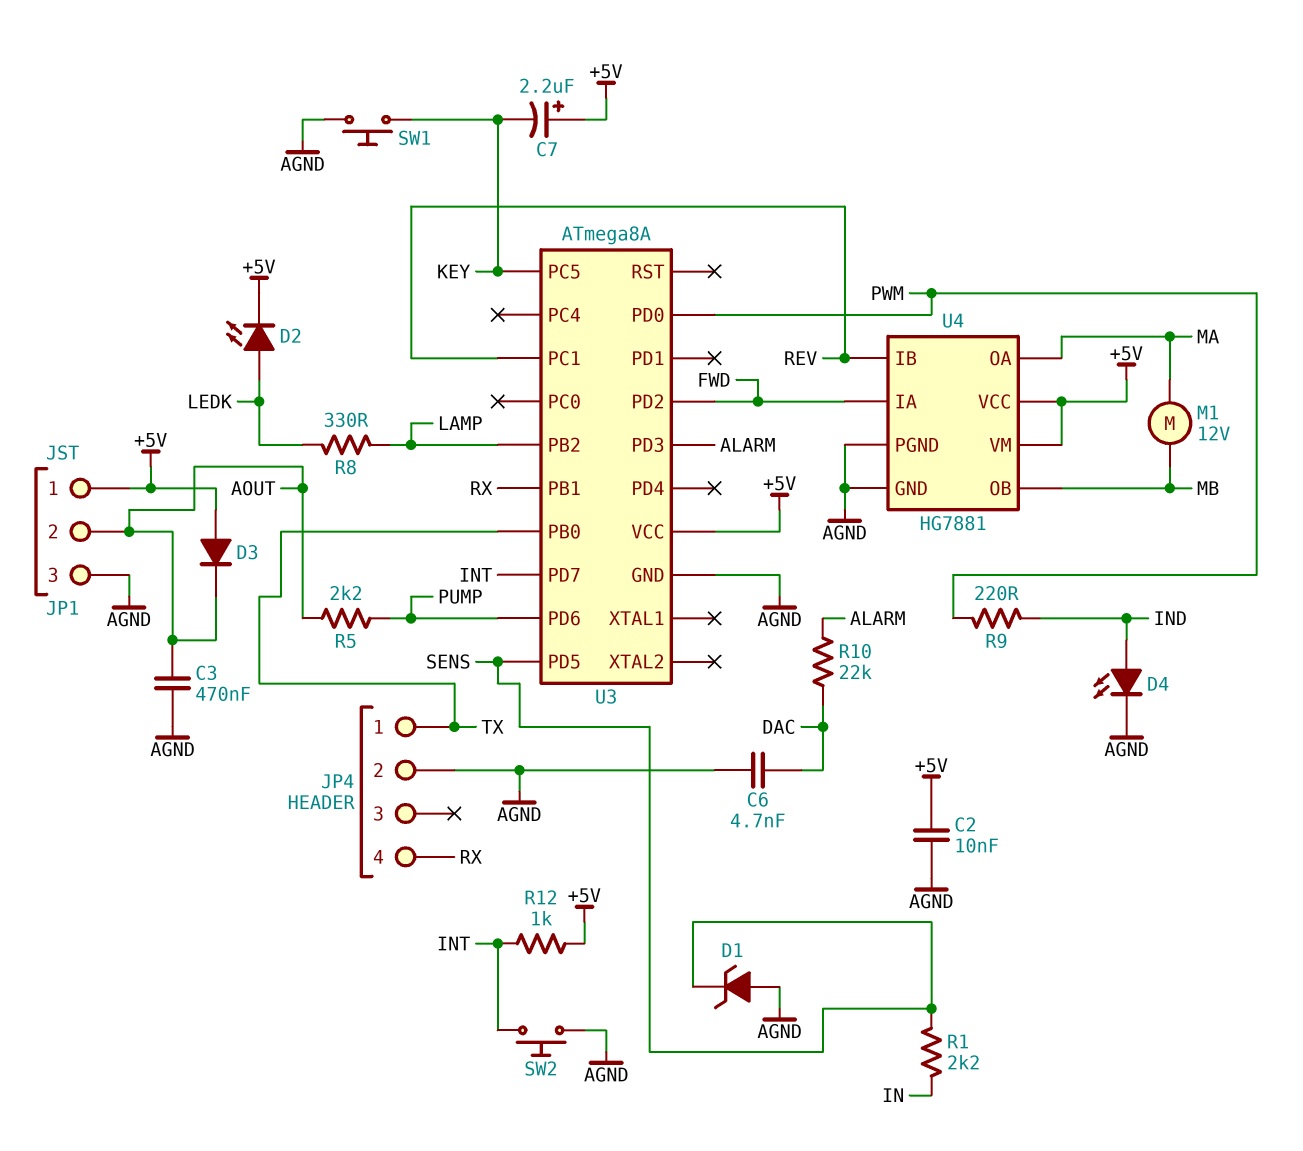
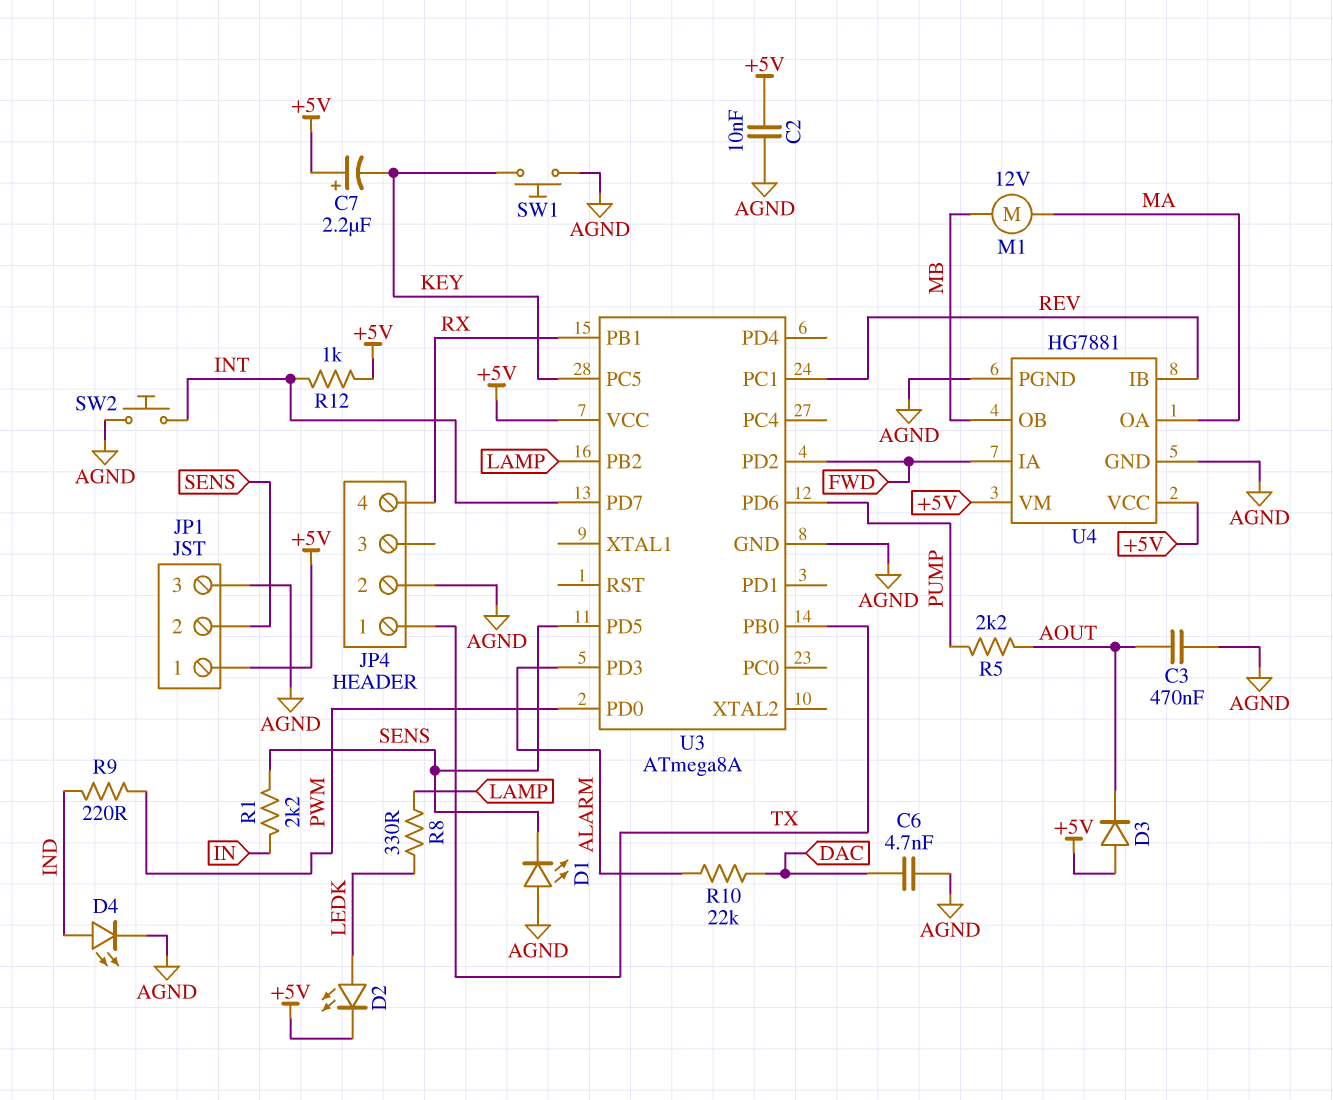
D1: zener (A AGND, K SENS) -> LED (A AGND, K SENS)
JP1 pin 2: AOUT -> SENS

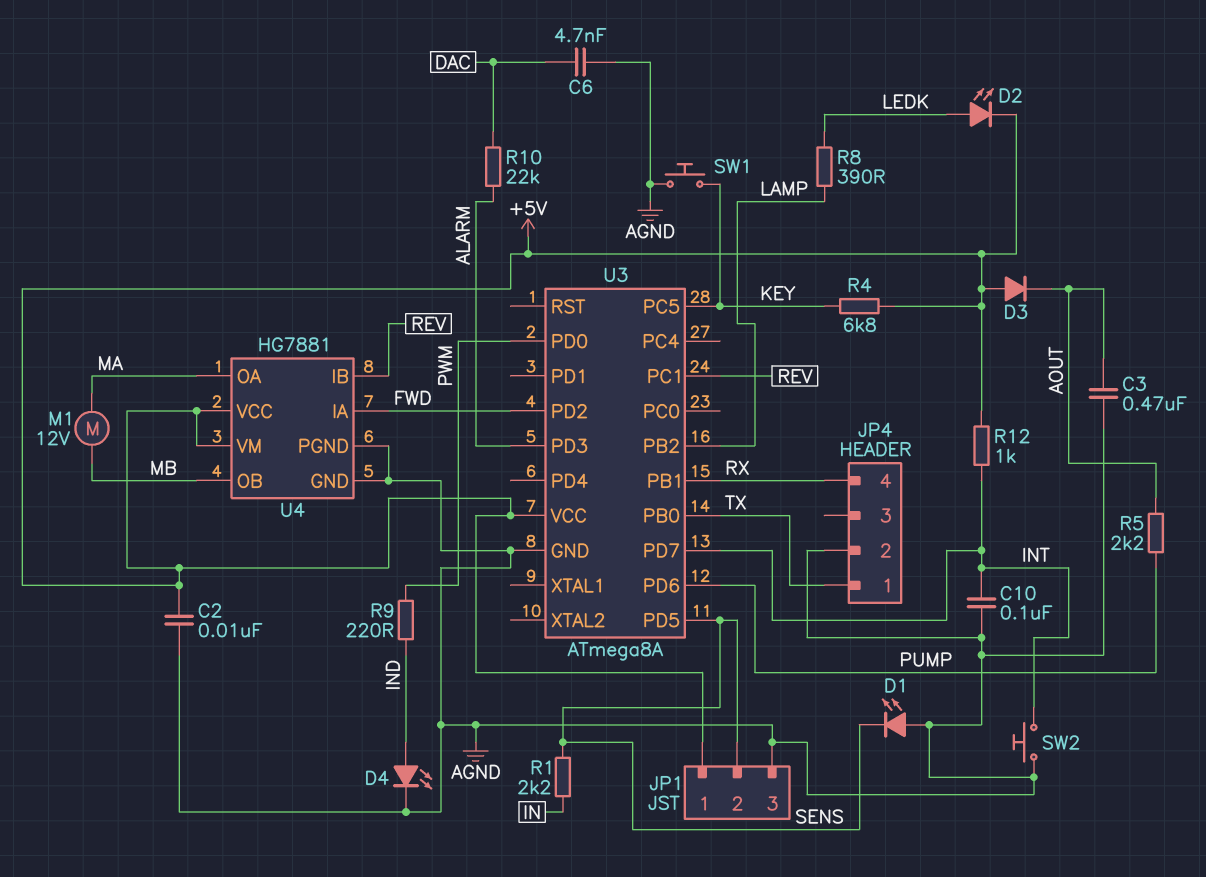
C7: 2.2uF (plus +5V, minus KEY) -> none
C10: none -> 100nF (AGND, INT)
R4: none -> 6.8k (+5V, KEY)
R8: 330 (LAMP, LEDK) -> 390 (LAMP, LEDK)

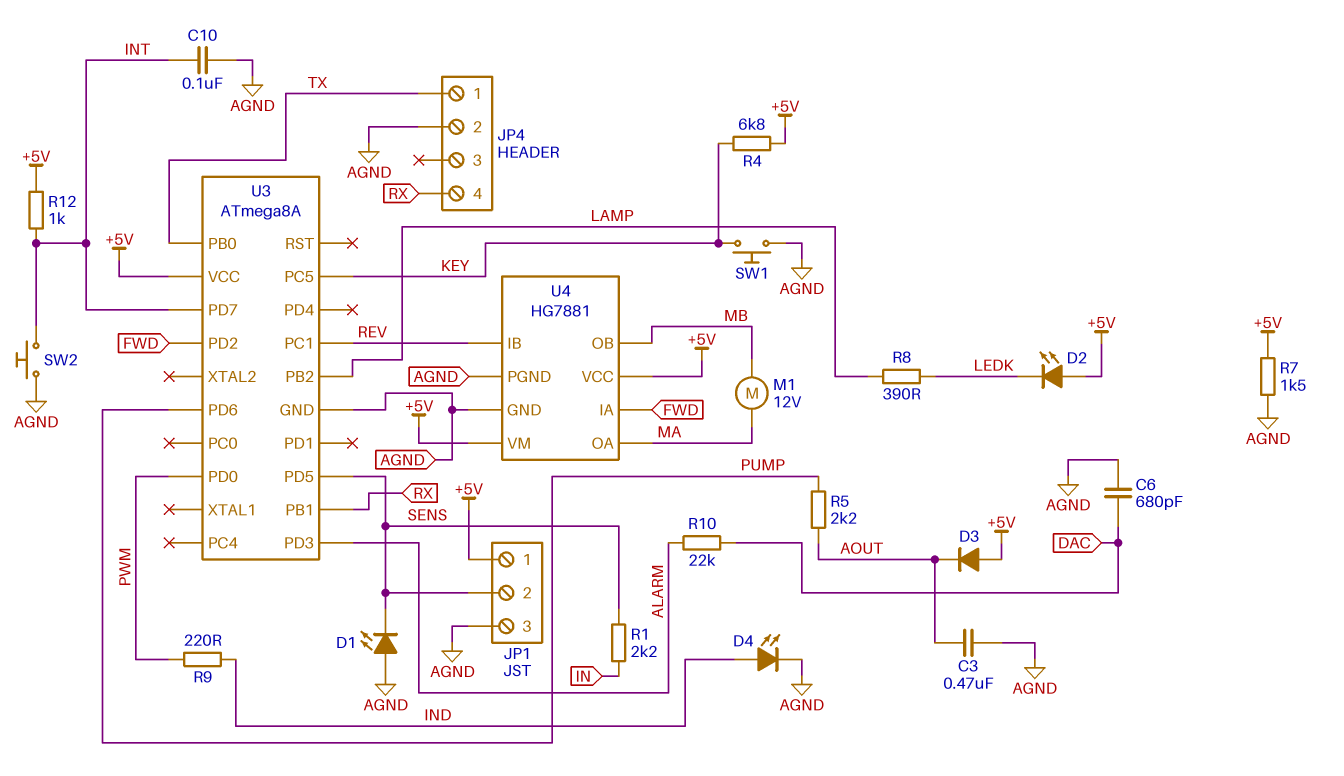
C2: 10nF (+5V, AGND) -> none
C6: 4.7nF (AGND, DAC) -> 680pF (AGND, DAC)
D2: LED (A LEDK, K +5V) -> LED (A +5V, K LEDK)
R7: none -> 1.5k (+5V, AGND)

